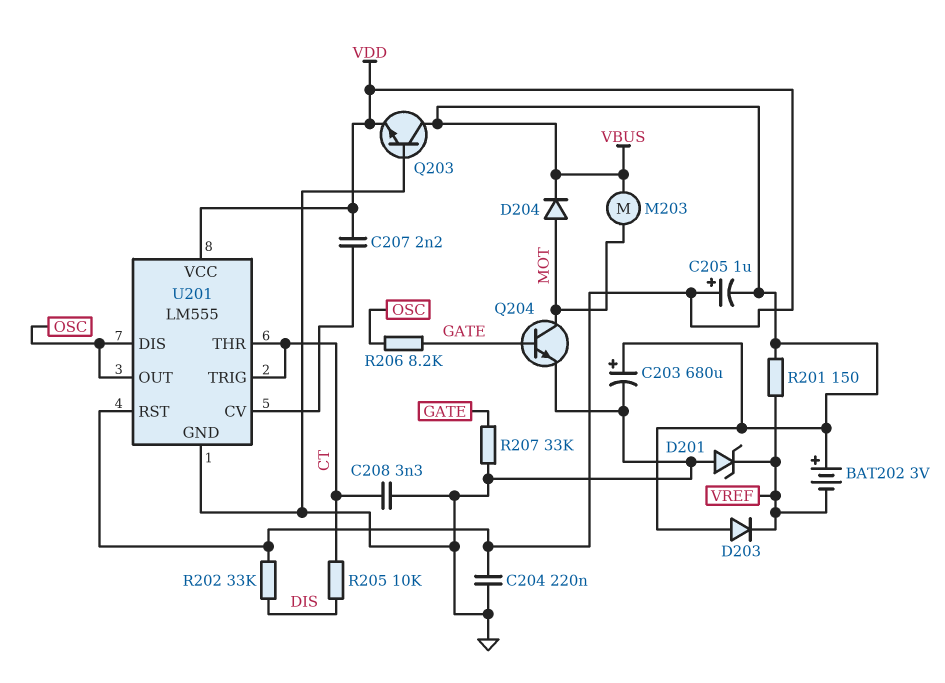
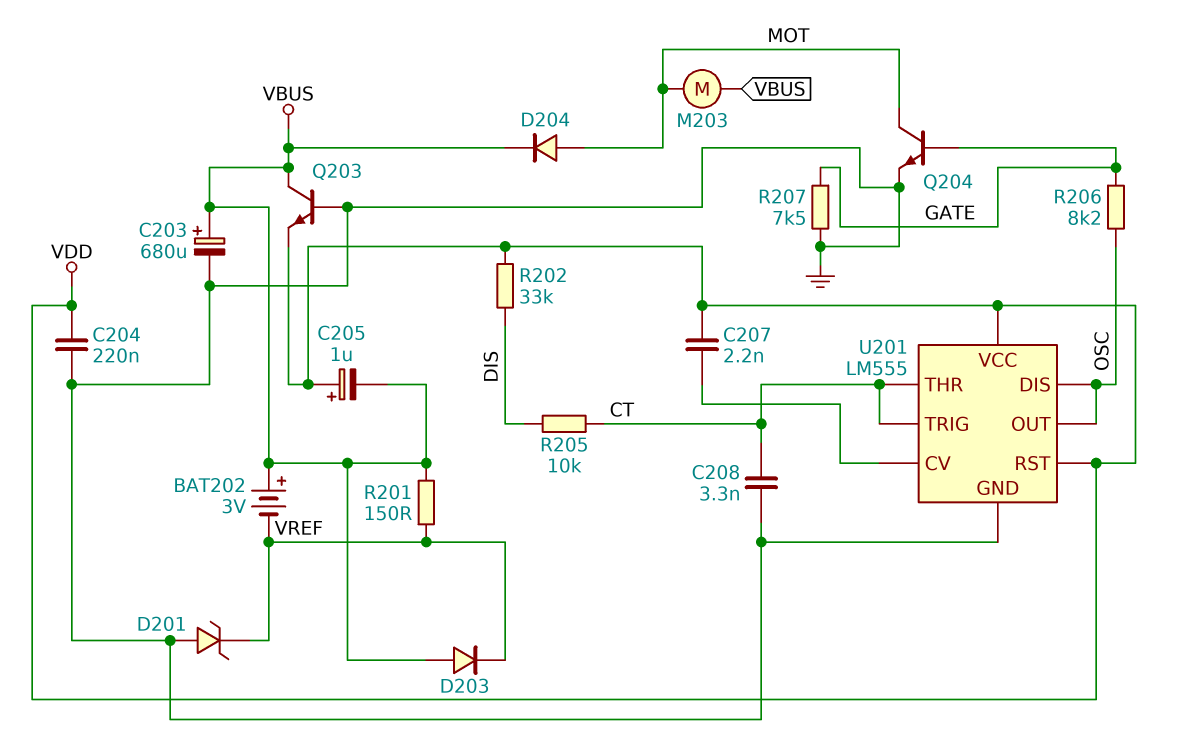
R207: 33k (GATE, GND) -> 7.5k (GATE, GND)

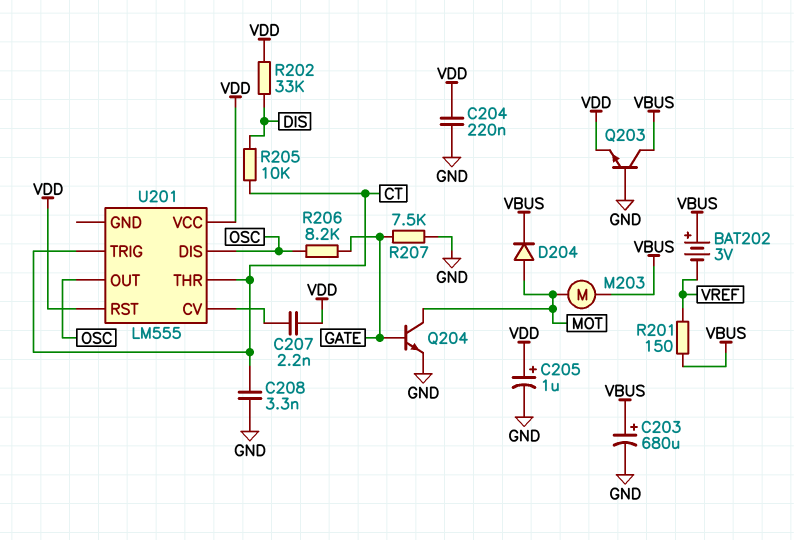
C205: 1uF (plus VDD, minus VBUS) -> 1uF (plus VDD, minus GND)
D201: zener (A GND, K VREF) -> none
D203: diode (A VBUS, K VREF) -> none
U201 pin GND: GND -> none

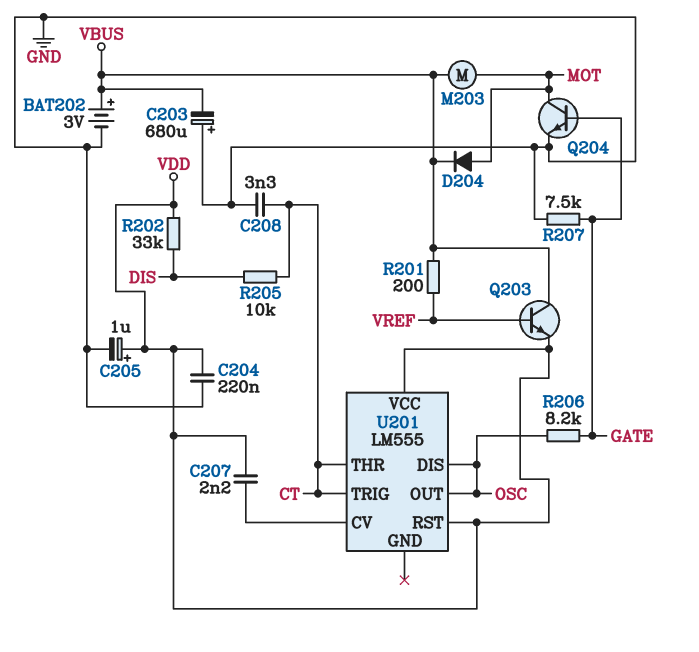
BAT202: 3V (plus VBUS, minus VREF) -> 3V (plus VBUS, minus GND)
C203: 680uF (plus VBUS, minus GND) -> 680uF (plus GND, minus VBUS)
Q203: NPN (B GND, C VBUS, E VDD) -> NPN (B VREF, C VBUS, E VDD)
R201: 150 (VBUS, VREF) -> 200 (VBUS, VREF)

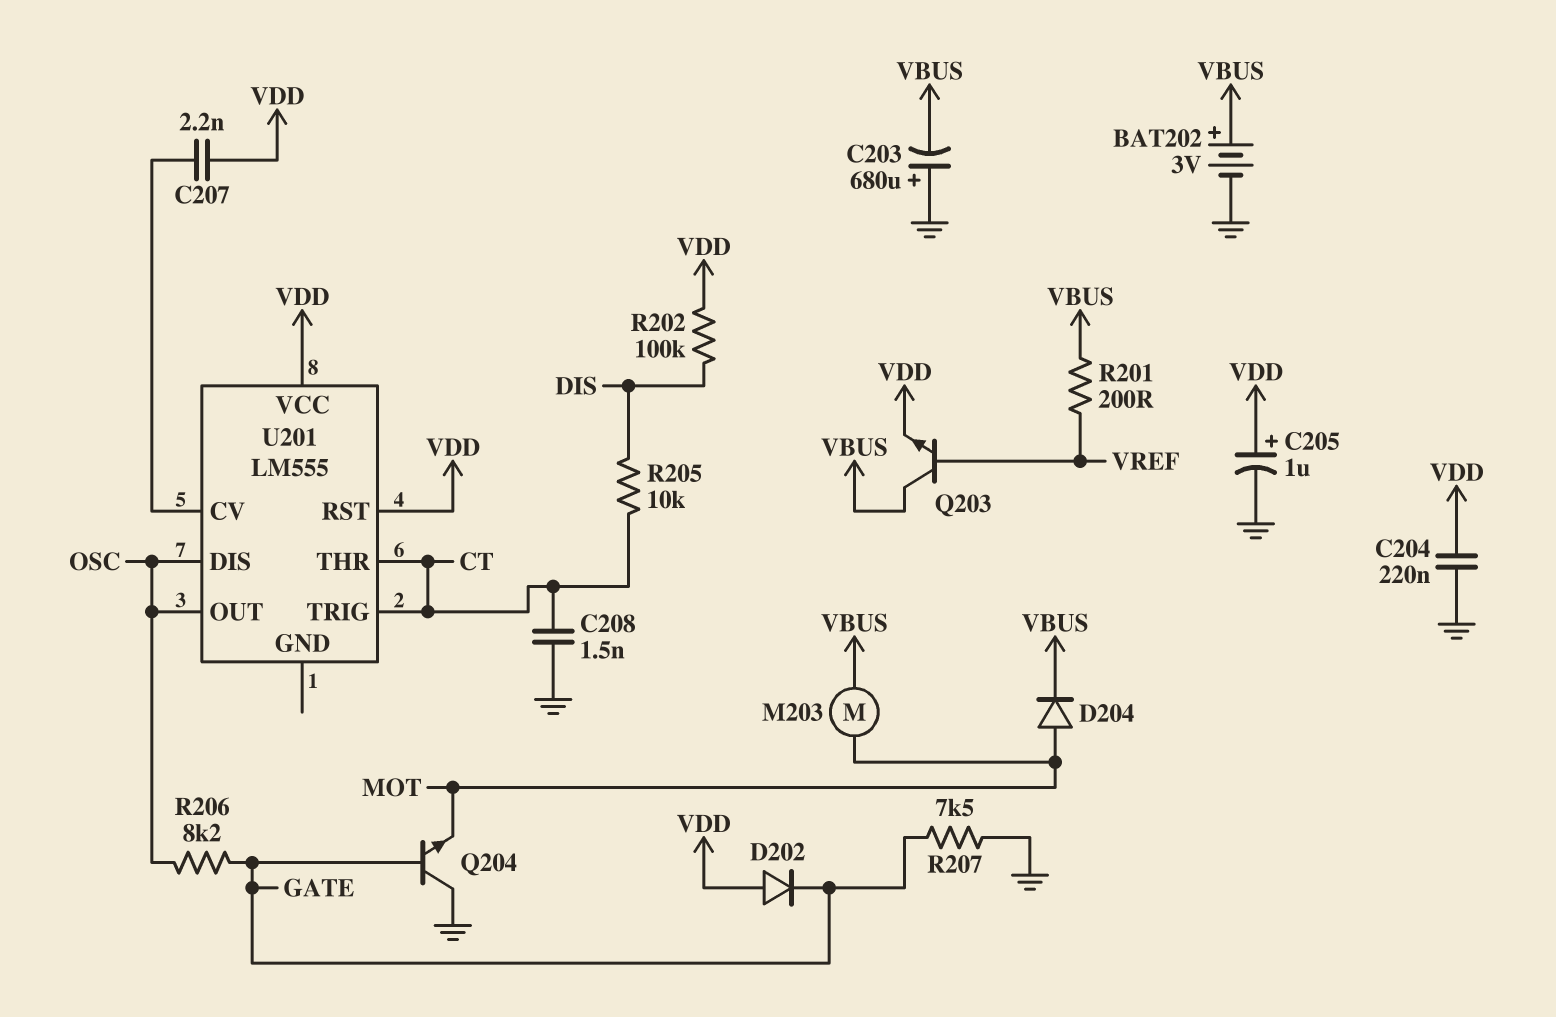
C208: 3.3nF (CT, GND) -> 1.5nF (CT, GND)
D202: none -> diode (A VDD, K GATE)
Q204: NPN (B GATE, C MOT, E GND) -> NPN (B GATE, C GND, E MOT)
R202: 33k (DIS, VDD) -> 100k (DIS, VDD)

